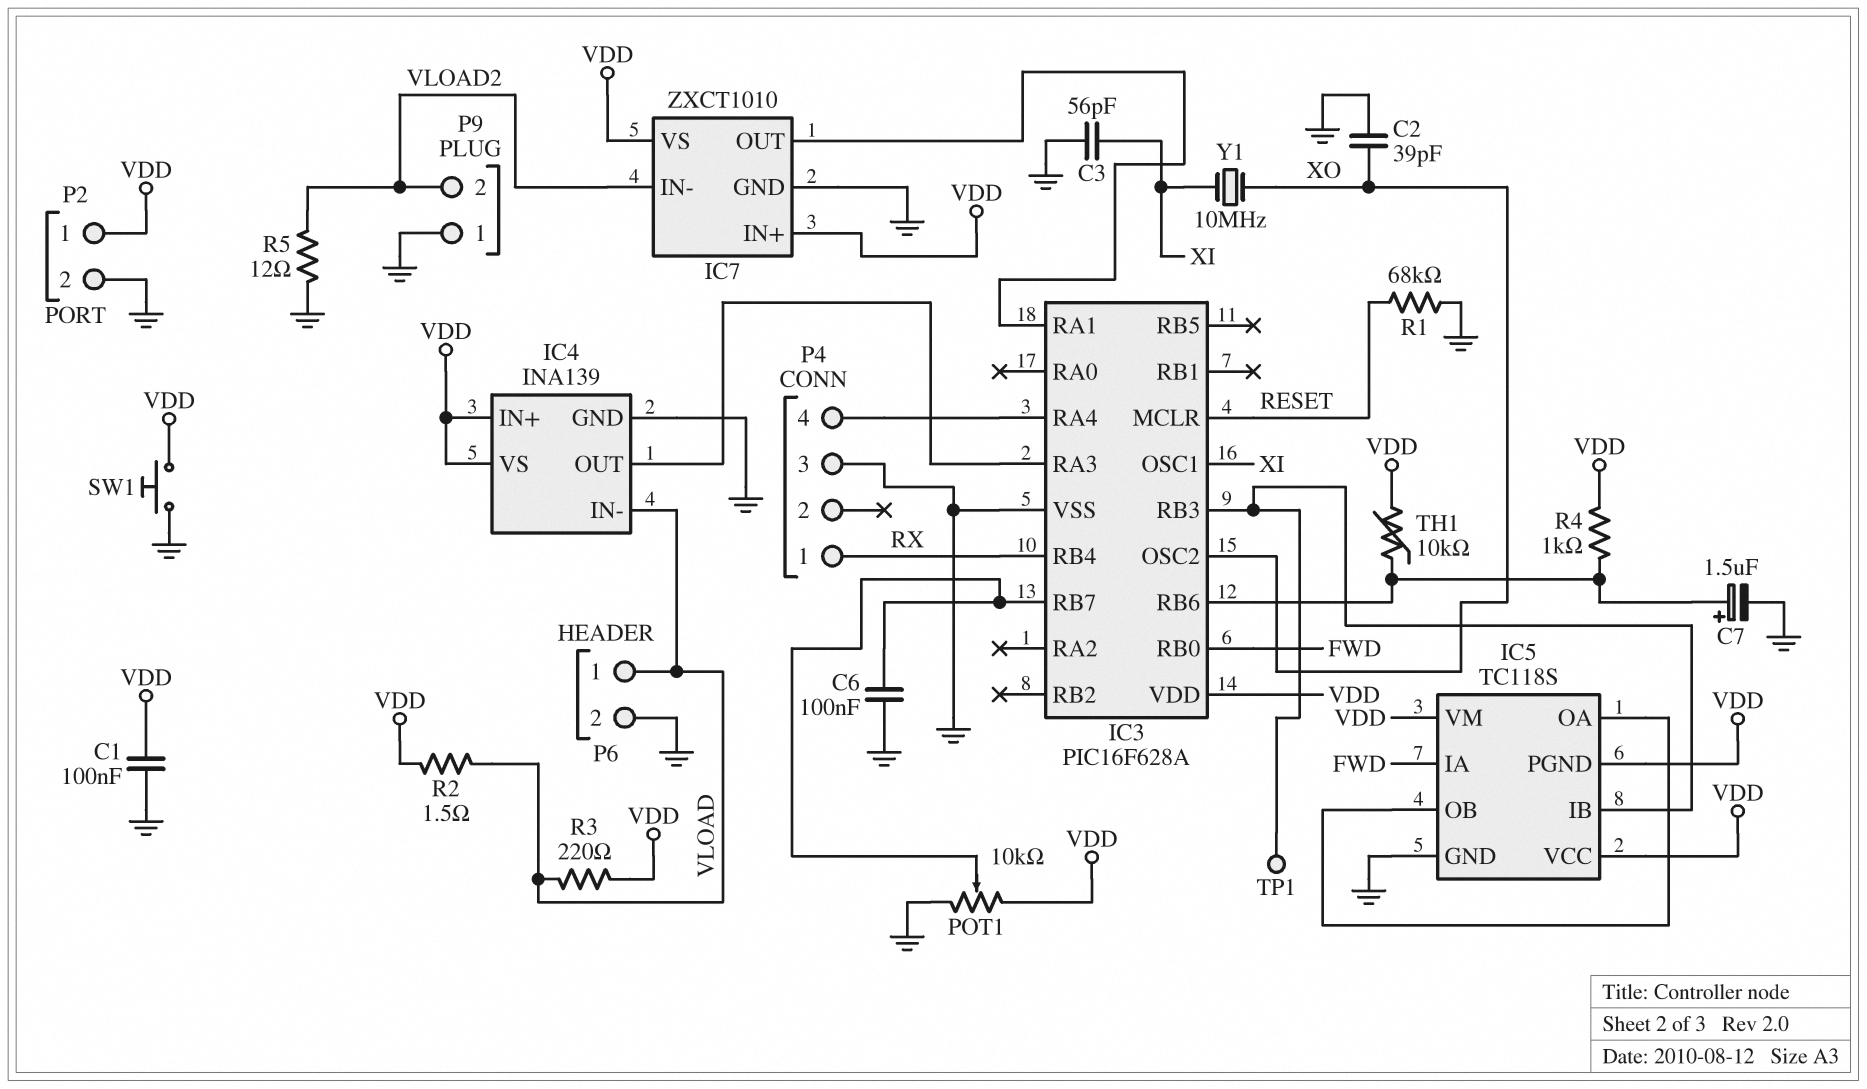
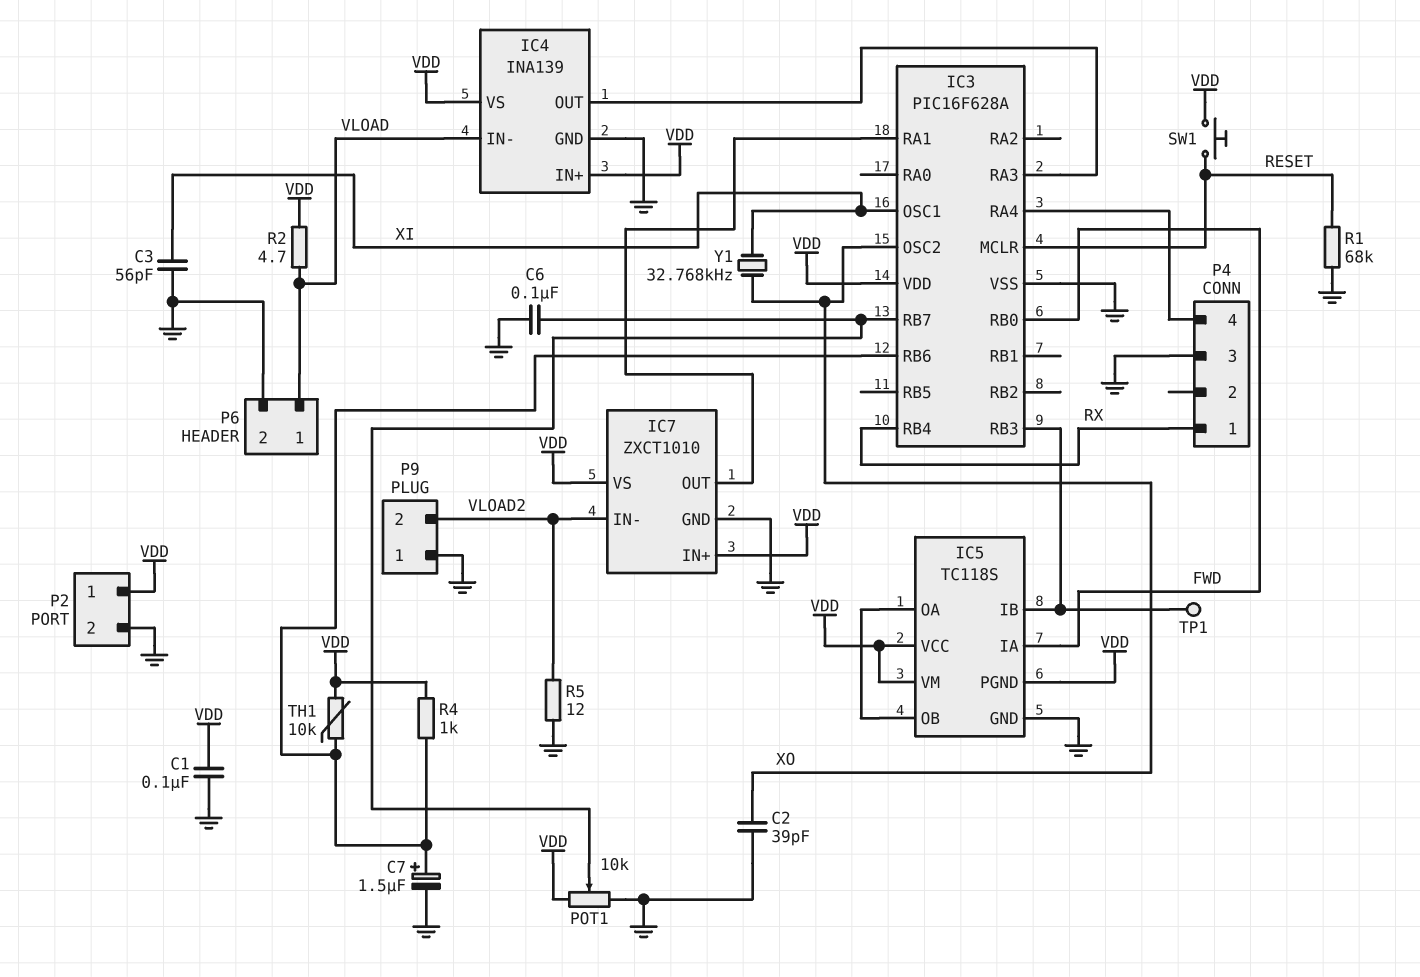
R2: 1.5 (VDD, VLOAD) -> 4.7 (VDD, VLOAD)
R3: 220 (VDD, VLOAD) -> none
SW1: button (GND, VDD) -> button (RESET, VDD)
Y1: 10MHz (XI, XO) -> 32.768kHz (XI, XO)

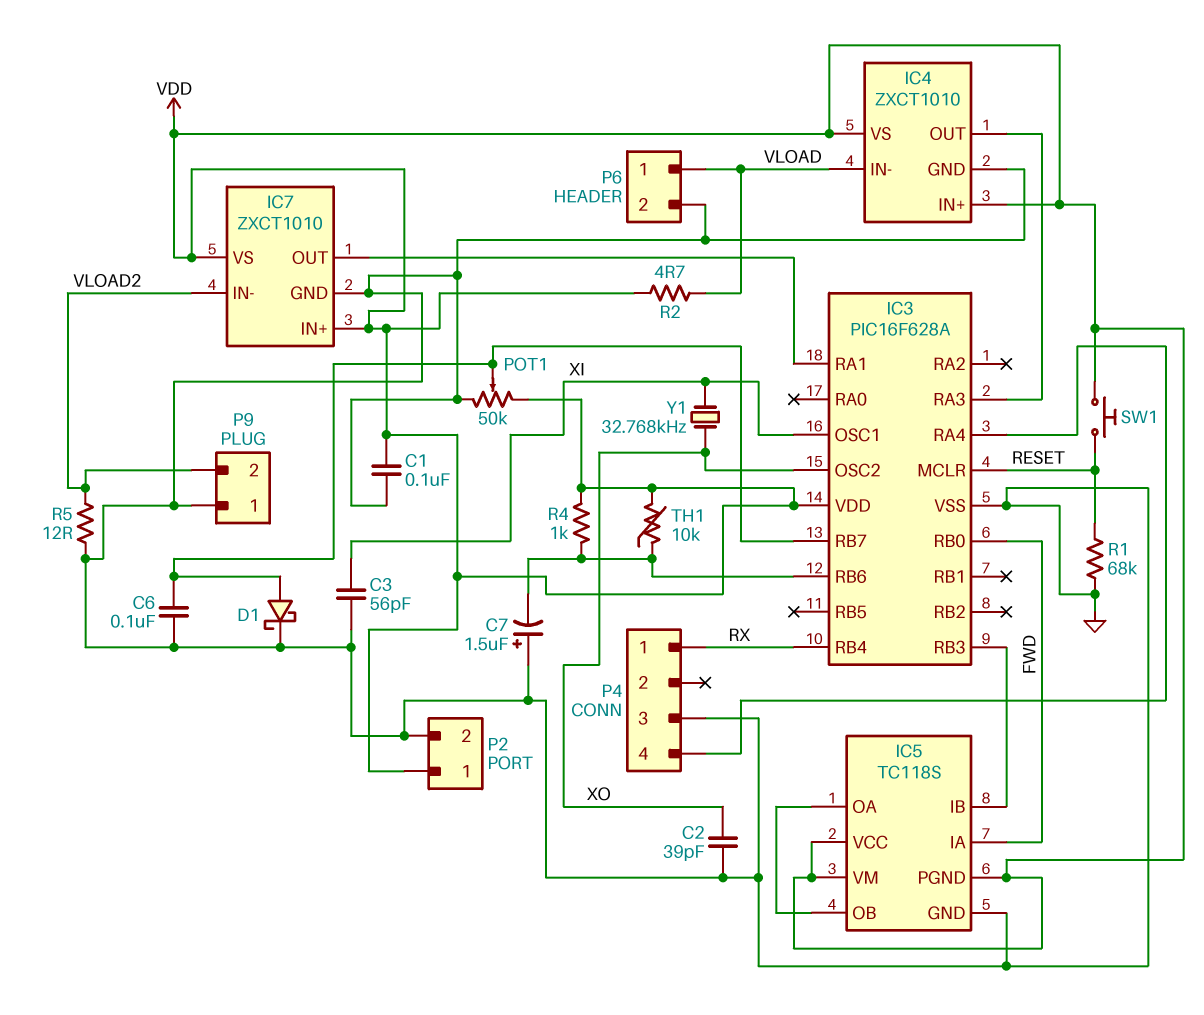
C7: 1.5uF (plus IC3/RB6, minus GND) -> 1.5uF (plus GND, minus IC3/RB6)
D1: none -> schottky (A IC3/RB7, K GND)
IC4: INA139 -> ZXCT1010
POT1: 10k (GND, VDD, wiper IC3/RB7) -> 50k (GND, VDD, wiper IC3/RB7)
TP1: test point (IC3/RB3) -> none

